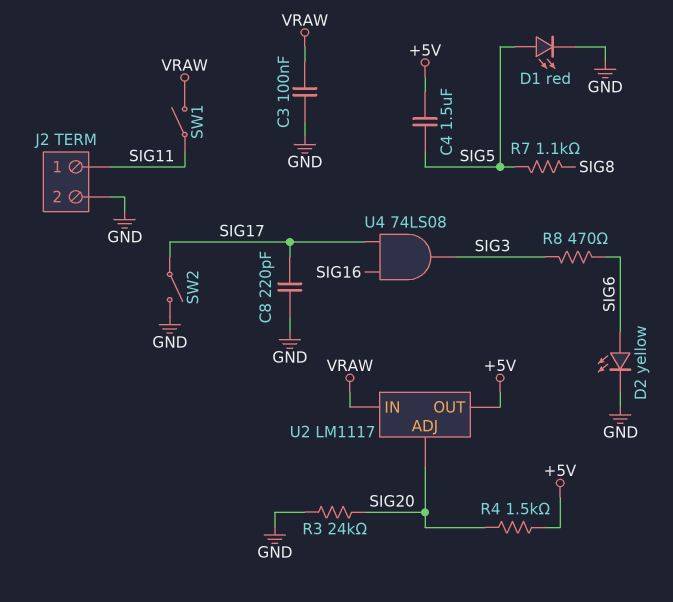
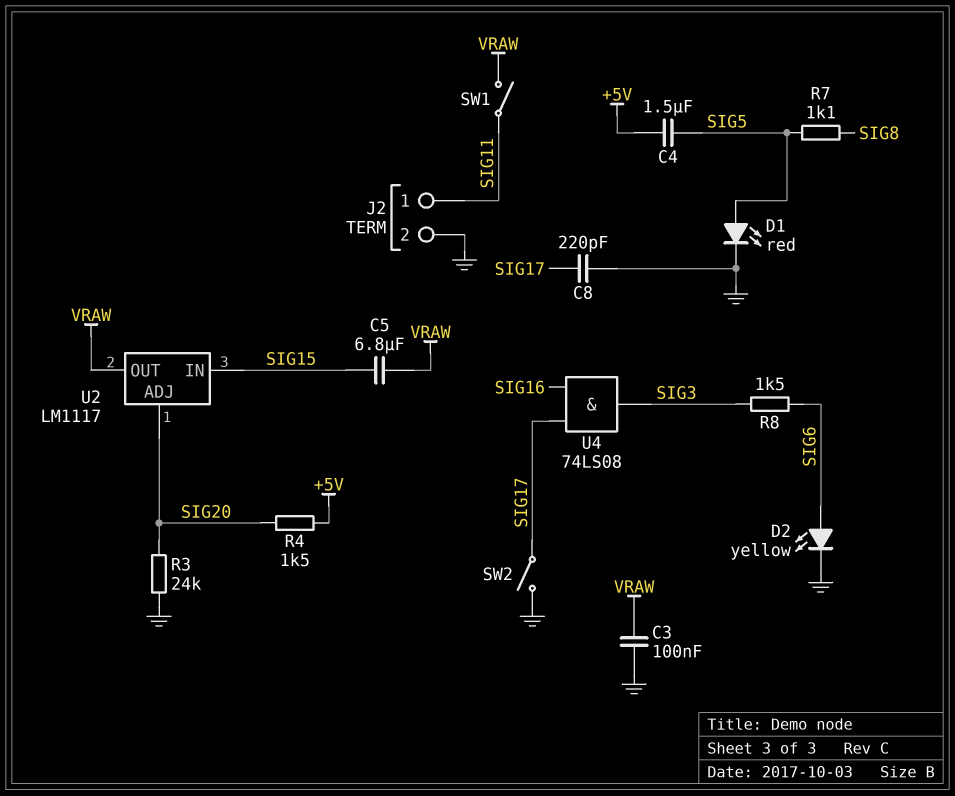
C5: none -> 6.8uF (SIG15, VRAW)
R8: 470 (SIG3, SIG6) -> 1.5k (SIG3, SIG6)
U2 pin IN: VRAW -> SIG15
U2 pin OUT: +5V -> VRAW

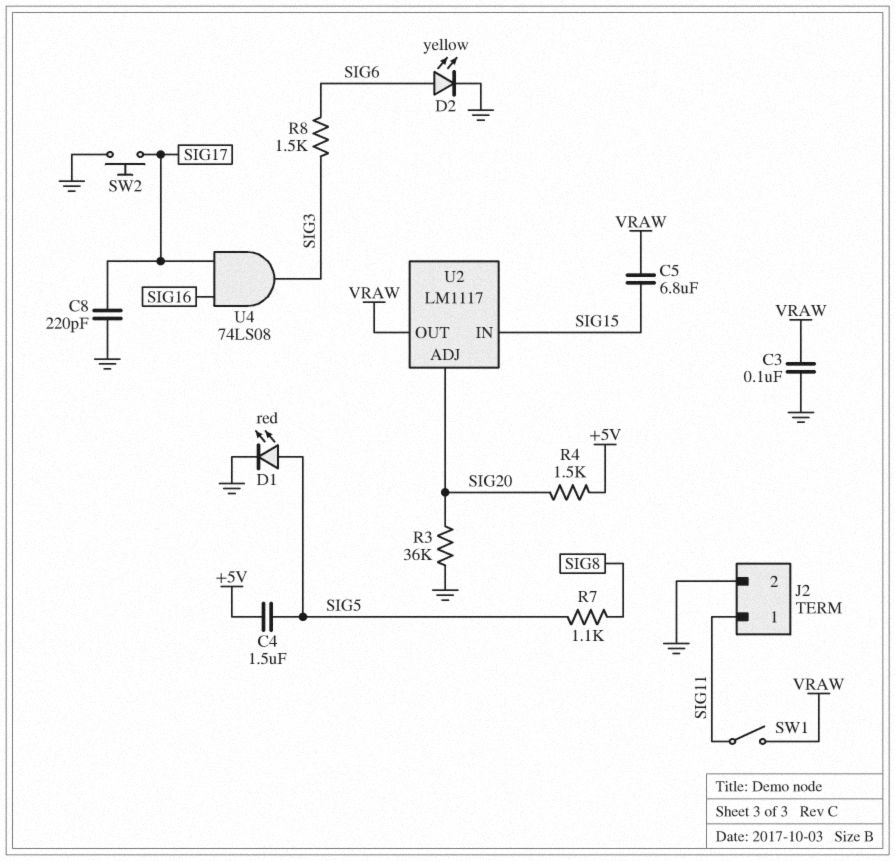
R3: 24k (GND, SIG20) -> 36k (GND, SIG20)
SW2: switch (GND, SIG17) -> button (GND, SIG17)

